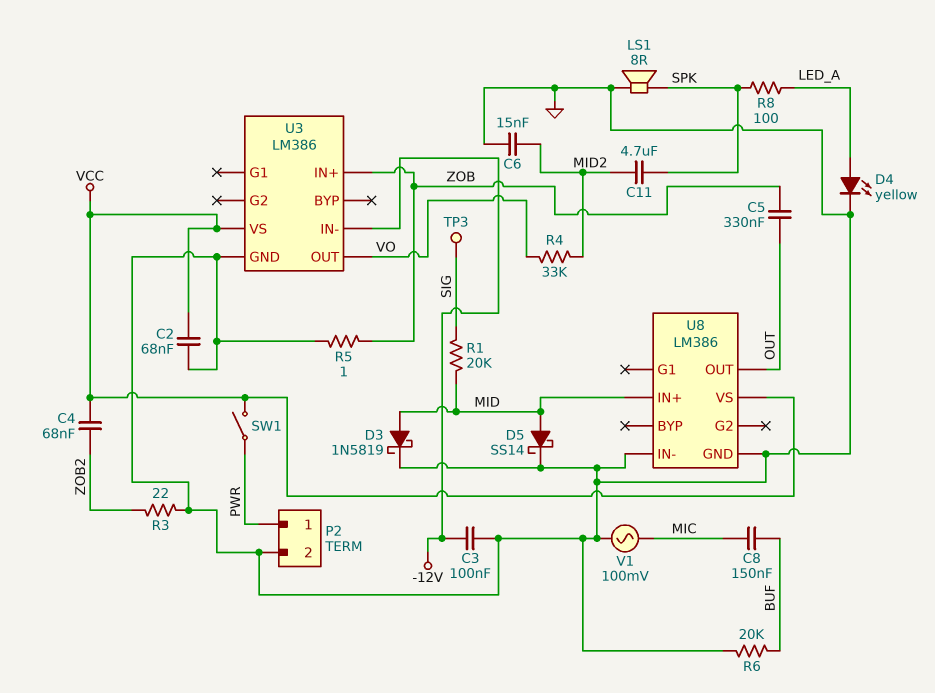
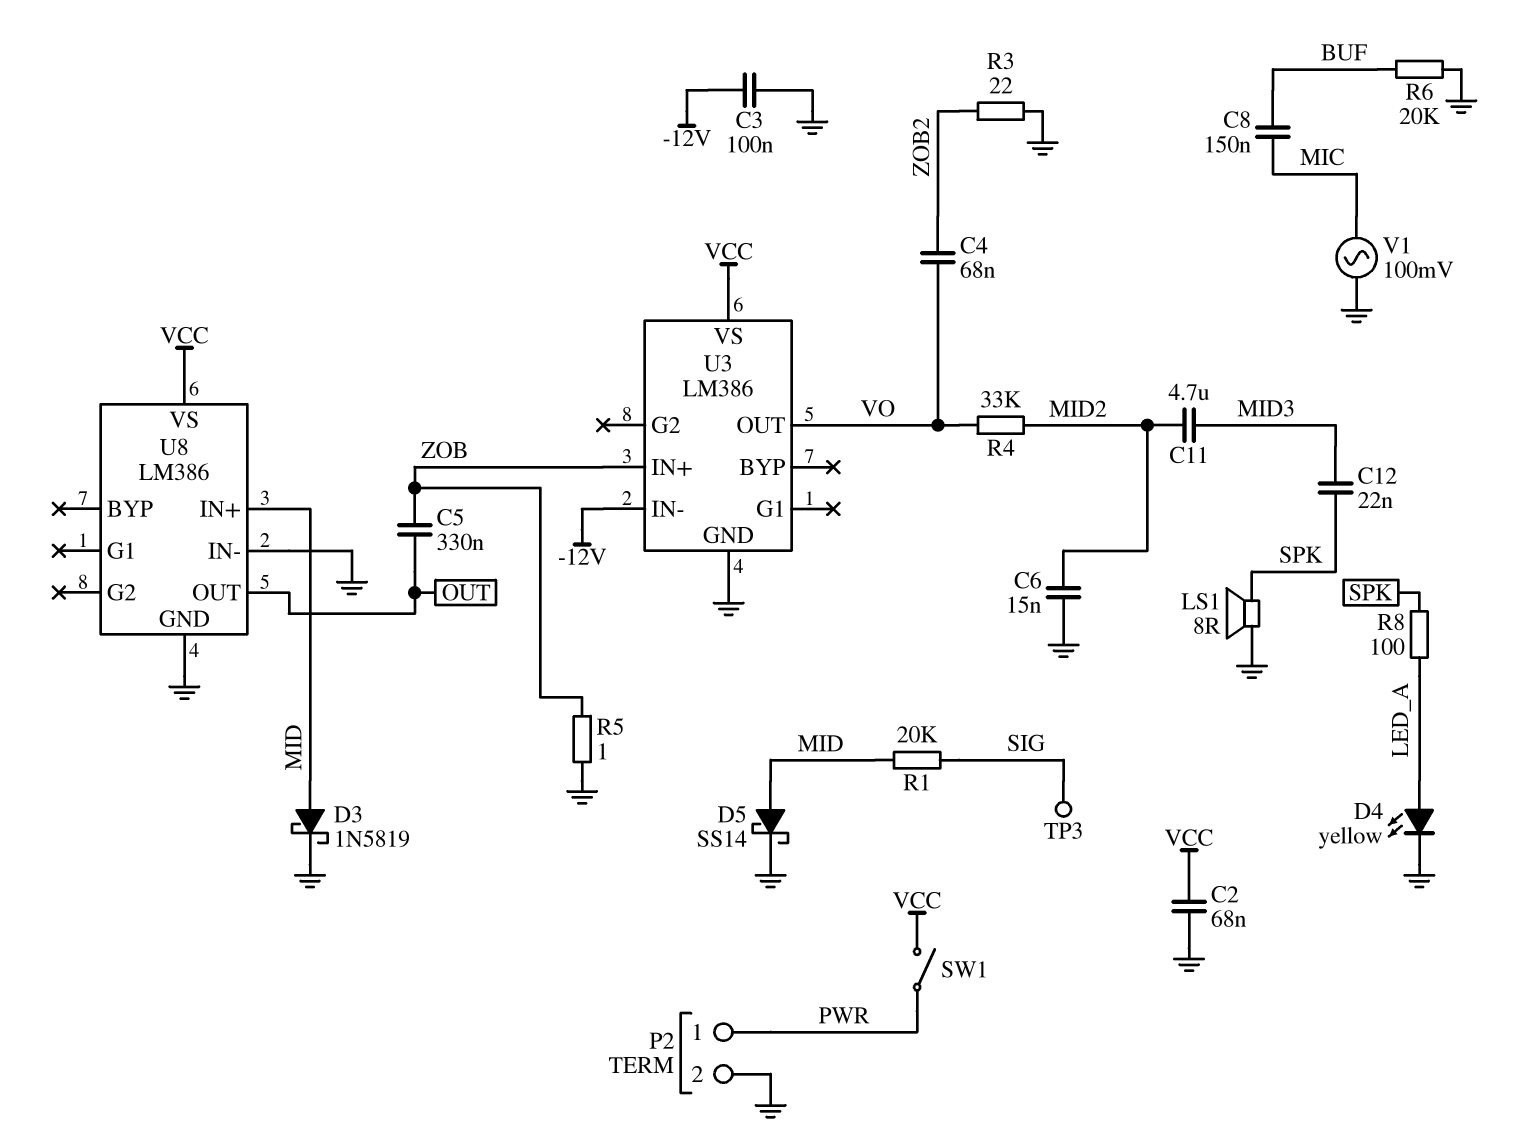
C4: 68nF (VCC, ZOB2) -> 68nF (VO, ZOB2)
C11: 4.7uF (MID2, SPK) -> 4.7uF (MID2, MID3)
C12: none -> 22nF (MID3, SPK)

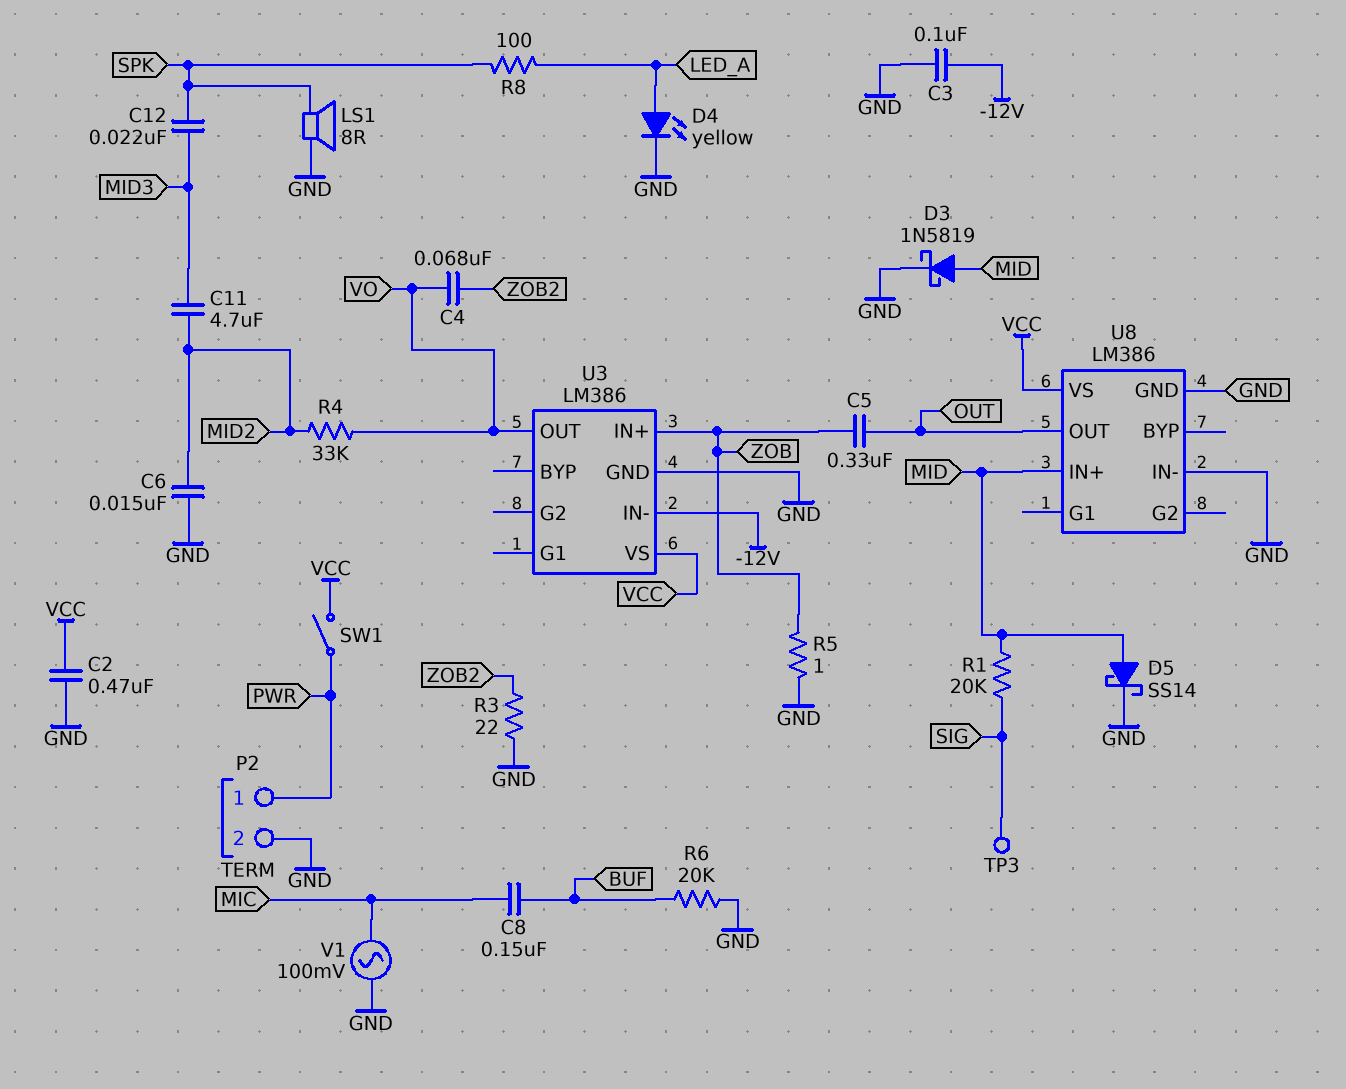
C2: 68nF (GND, VCC) -> 470nF (GND, VCC)

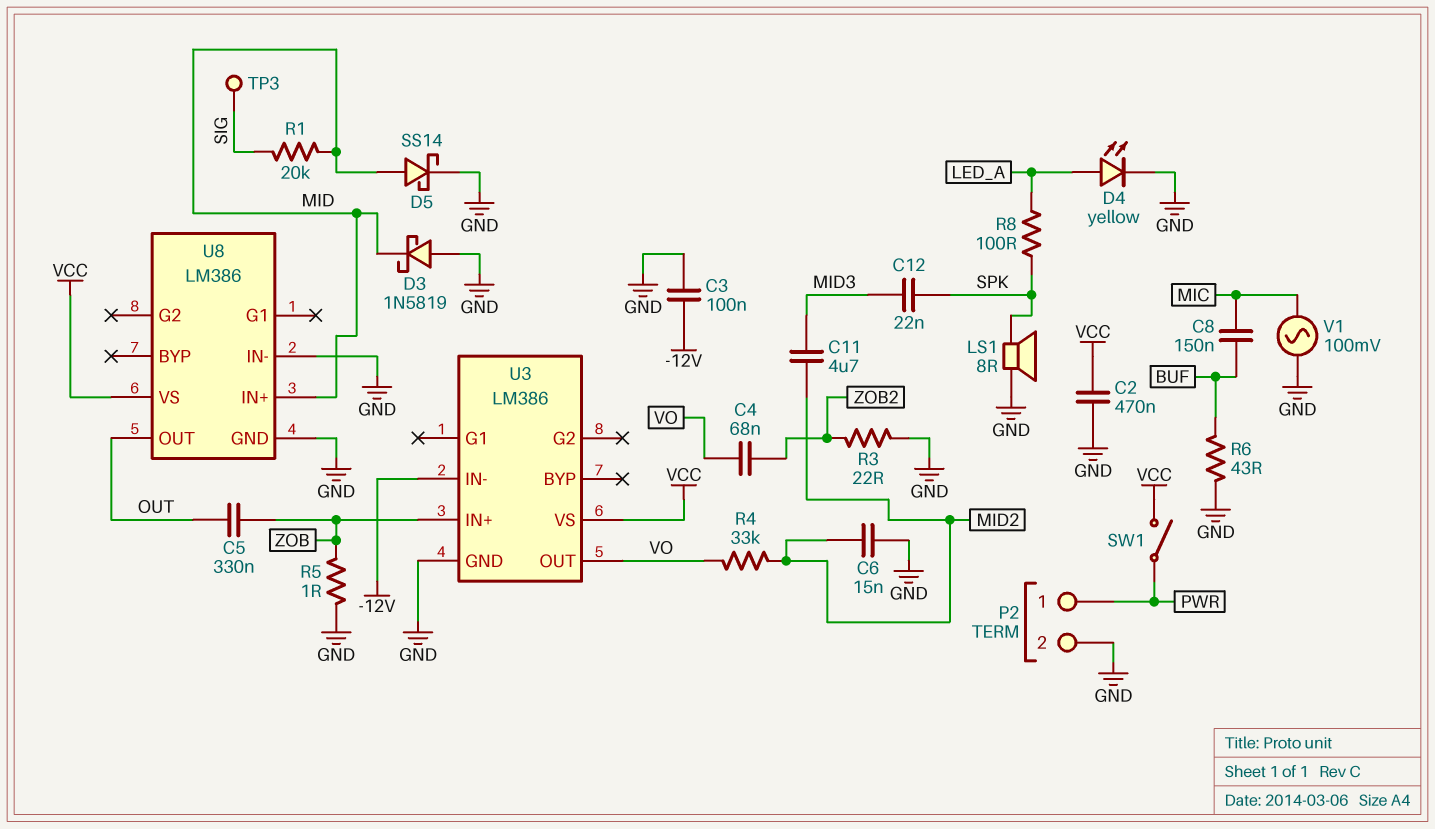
D3: schottky 1N5819 (A MID, K GND) -> schottky 1N5819 (A GND, K MID)
R6: 20k (BUF, GND) -> 43 (BUF, GND)

